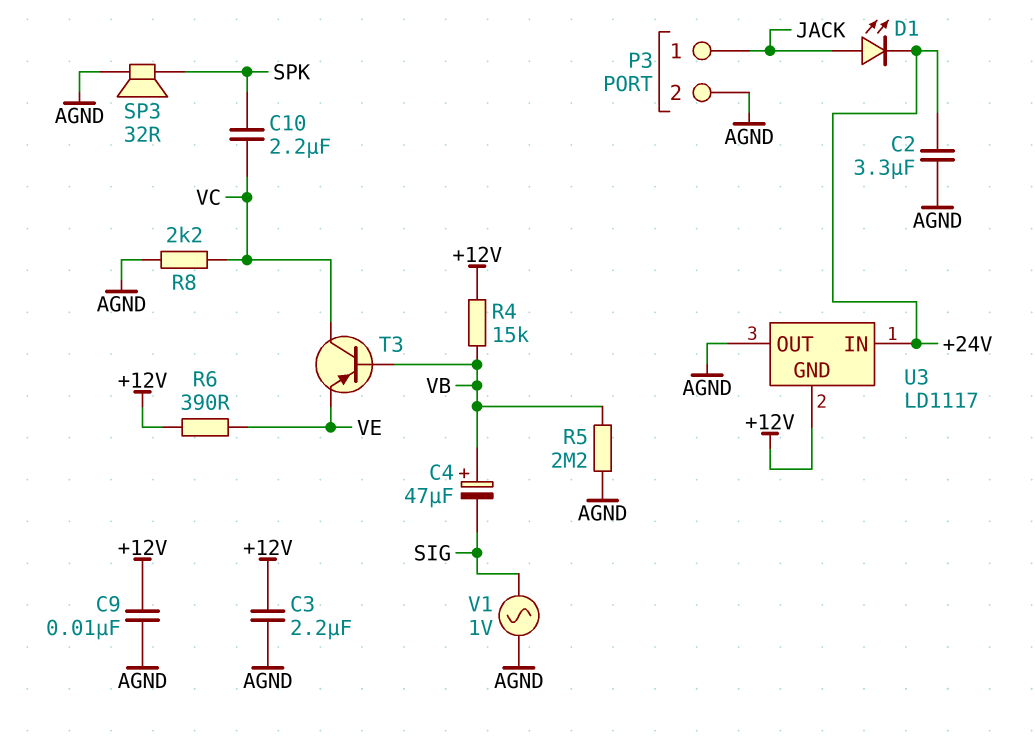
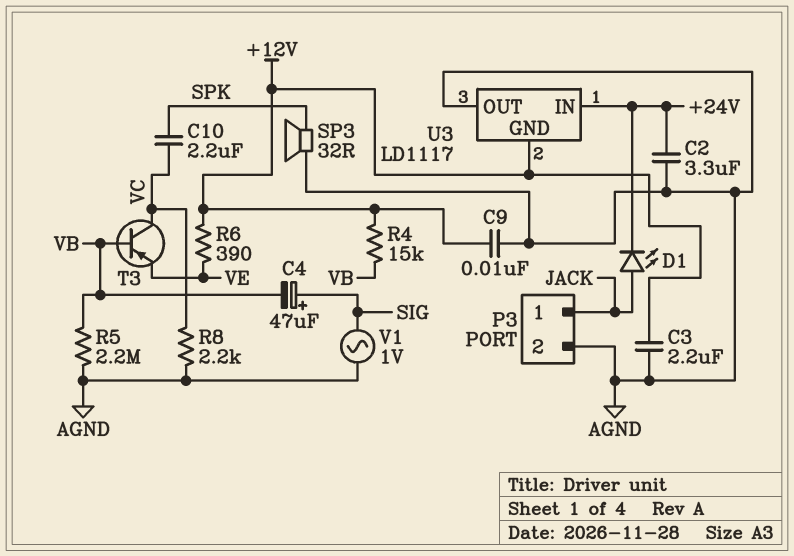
C4: 47uF (plus VB, minus SIG) -> 47uF (plus SIG, minus VB)

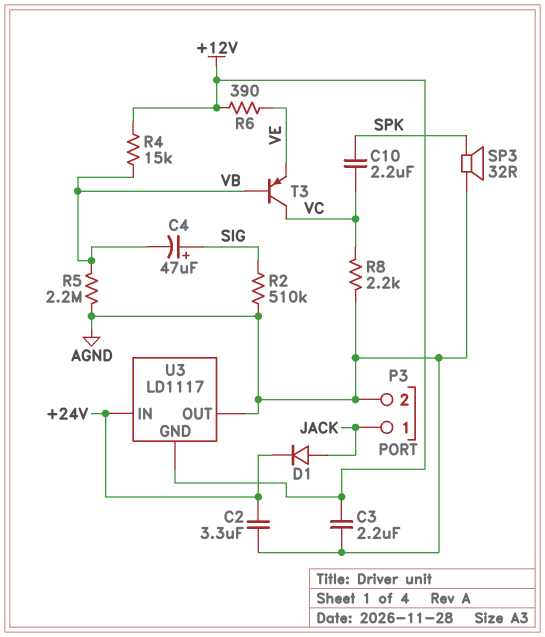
C9: 10nF (+12V, AGND) -> none
D1: LED (A JACK, K +24V) -> diode (A JACK, K +24V)
R2: none -> 510k (AGND, SIG)
V1: AC 1V (AGND, SIG) -> none

